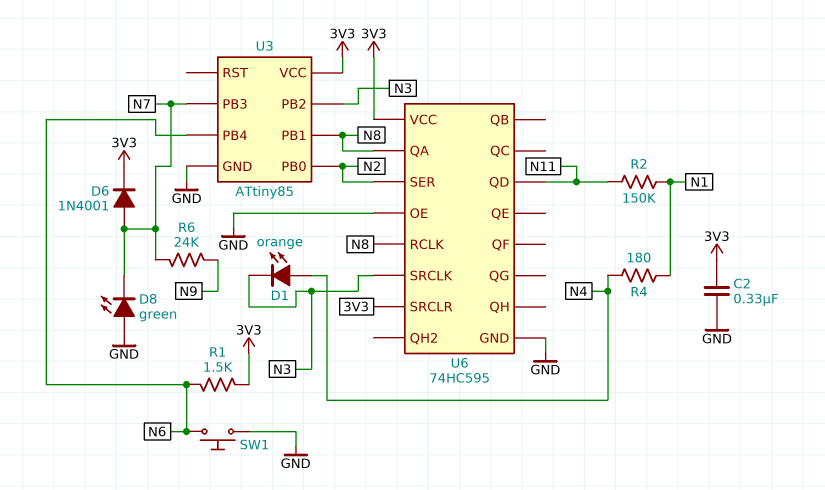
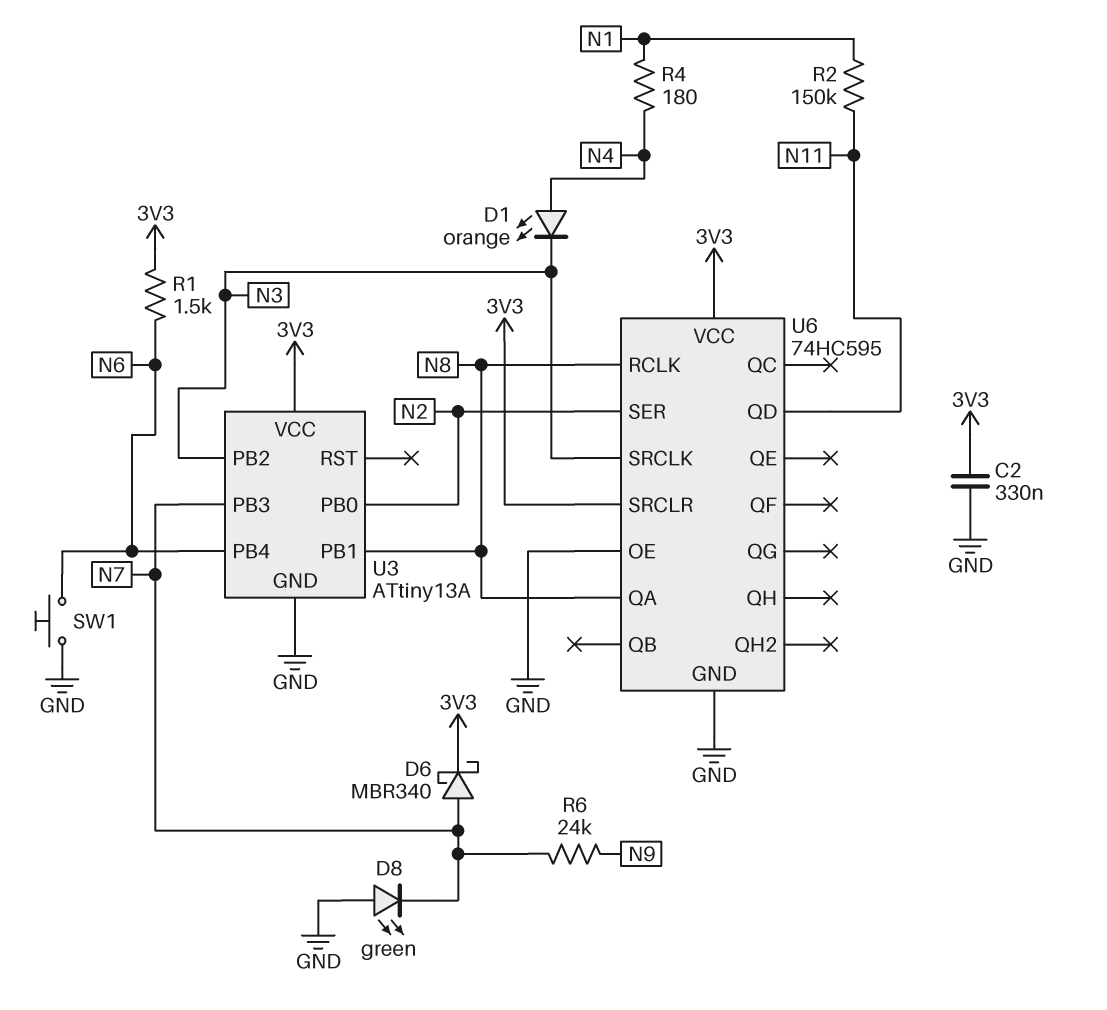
D6: diode 1N4001 (A N7, K 3V3) -> schottky MBR340 (A N7, K 3V3)
U3: ATtiny85 -> ATtiny13A

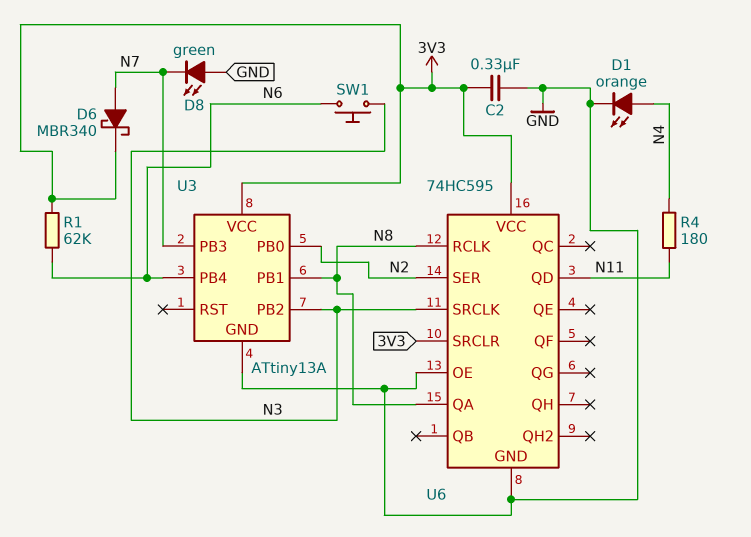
D1: LED orange (A N4, K N3) -> LED orange (A N4, K GND)
R1: 1.5k (3V3, N6) -> 62k (3V3, N6)
R2: 150k (N1, N11) -> none
R4: 180 (N1, N4) -> 180 (N4, N11)
R6: 24k (N7, N9) -> none
SW1: button (GND, N6) -> button (N3, N6)

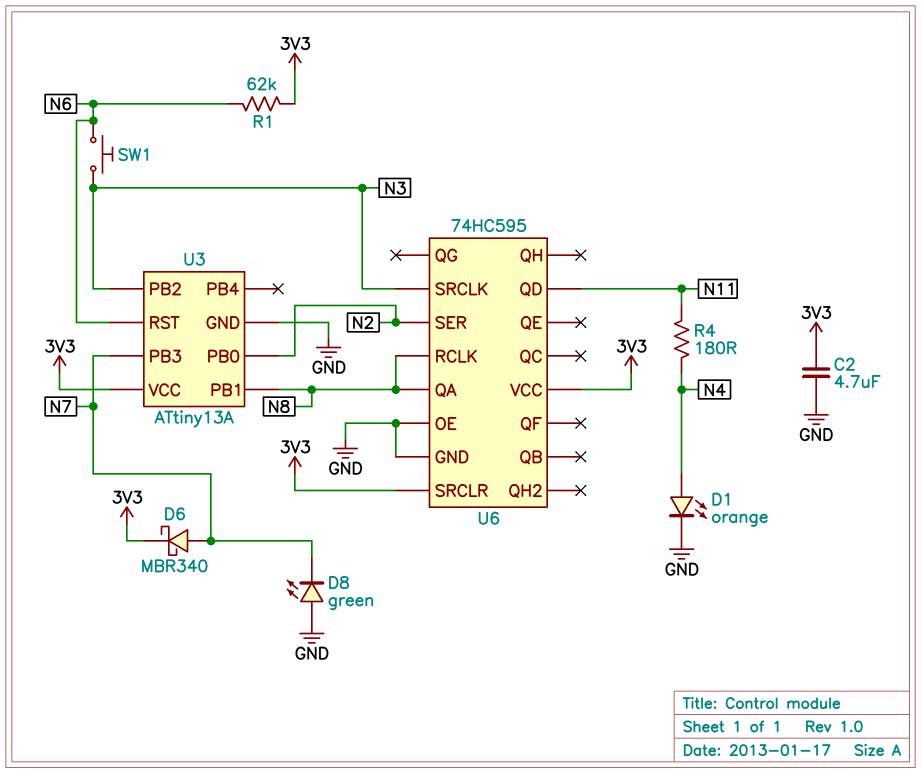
C2: 330nF (3V3, GND) -> 4.7uF (3V3, GND)
U3 pin PB4: N6 -> none
U3 pin RST: none -> N6

